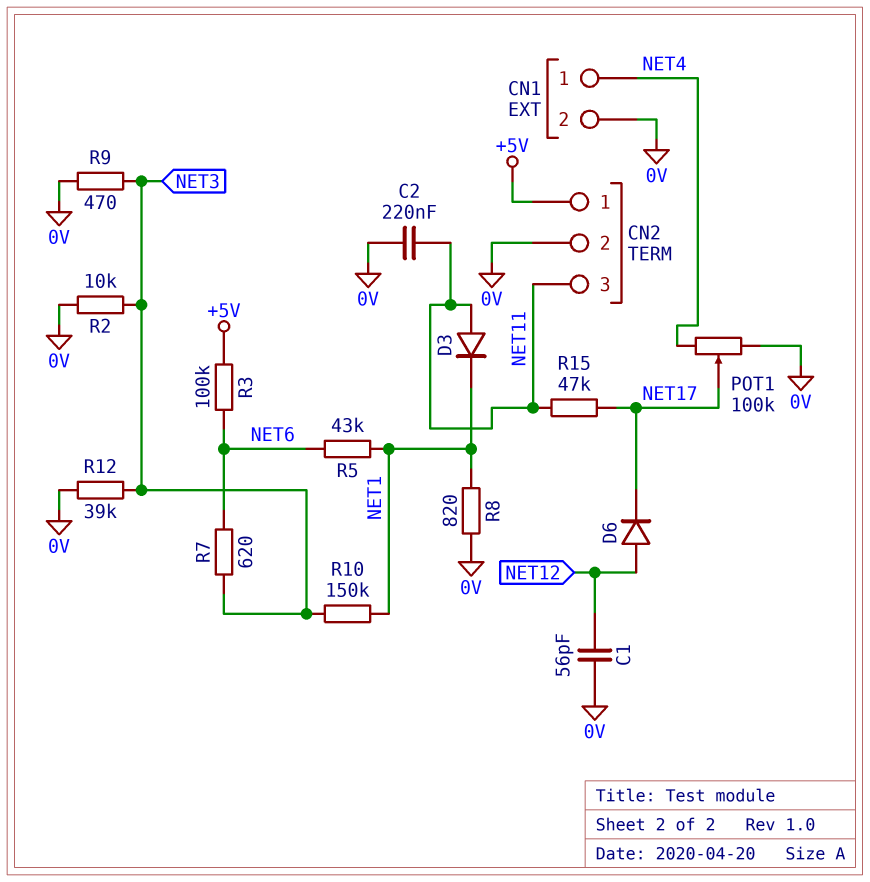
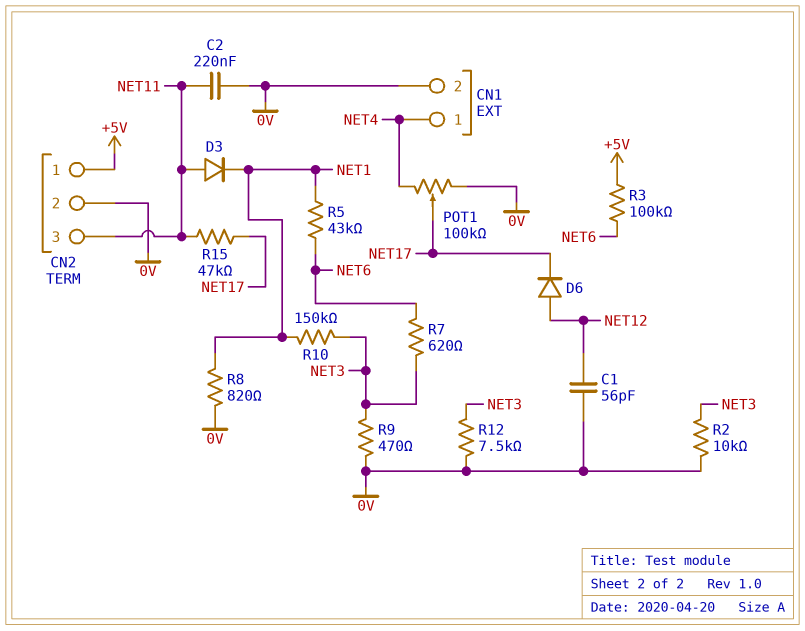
R12: 39k (0V, NET3) -> 7.5k (0V, NET3)

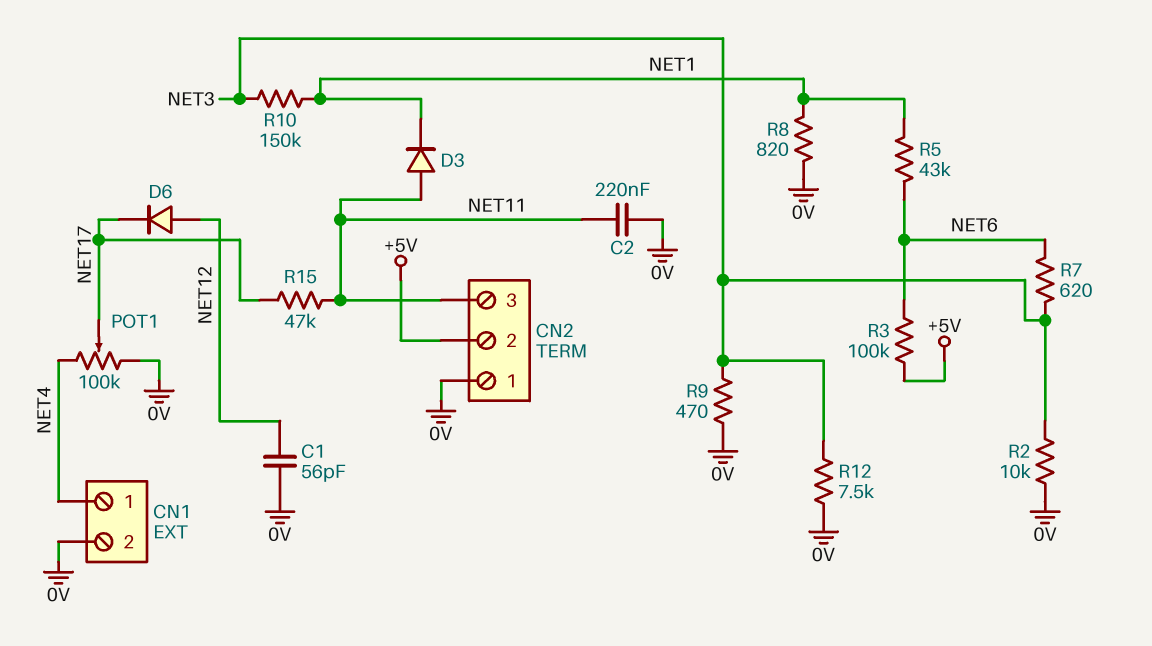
CN2 pin 1: +5V -> 0V
CN2 pin 2: 0V -> +5V

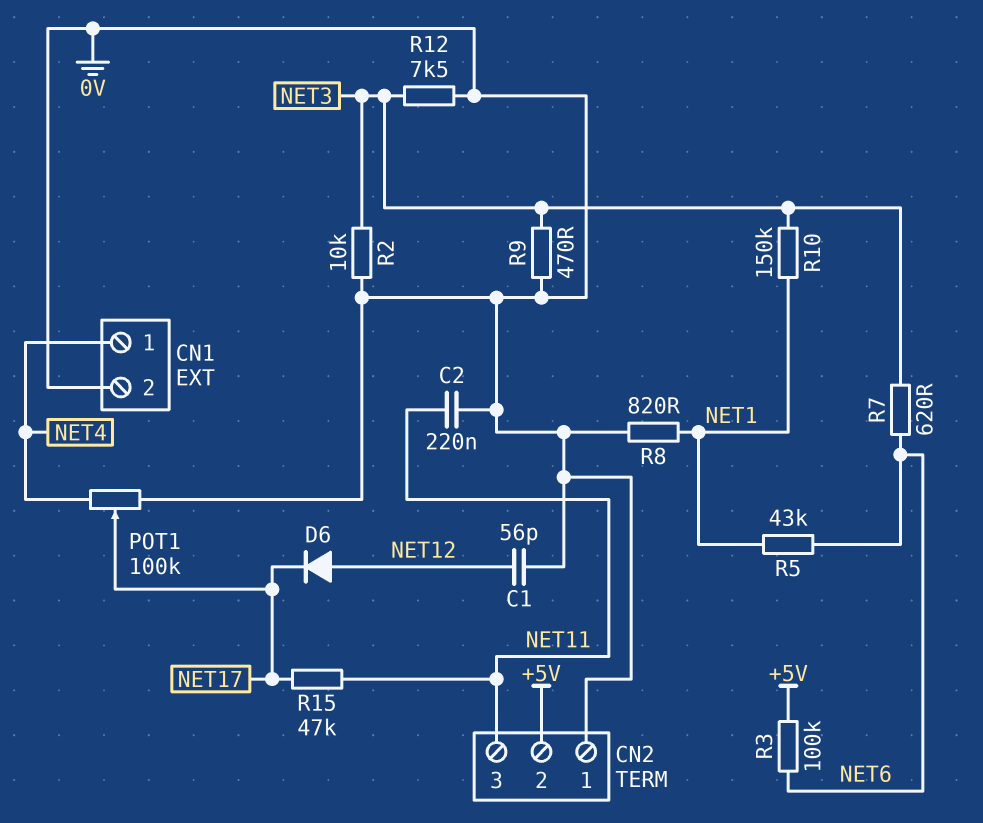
D3: diode (A NET11, K NET1) -> none

